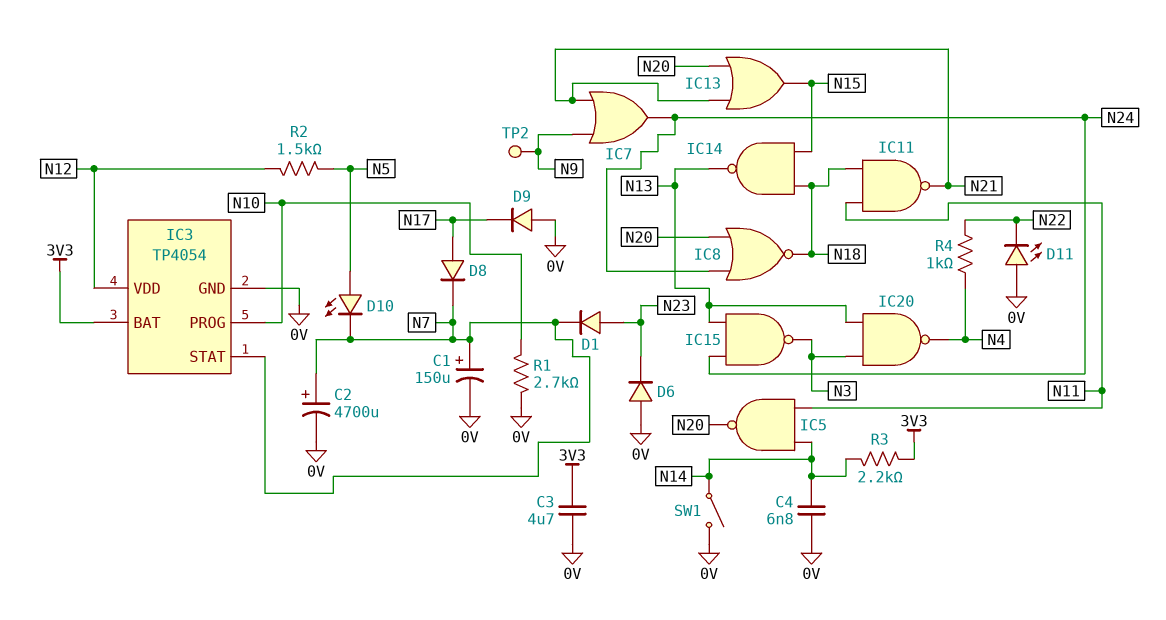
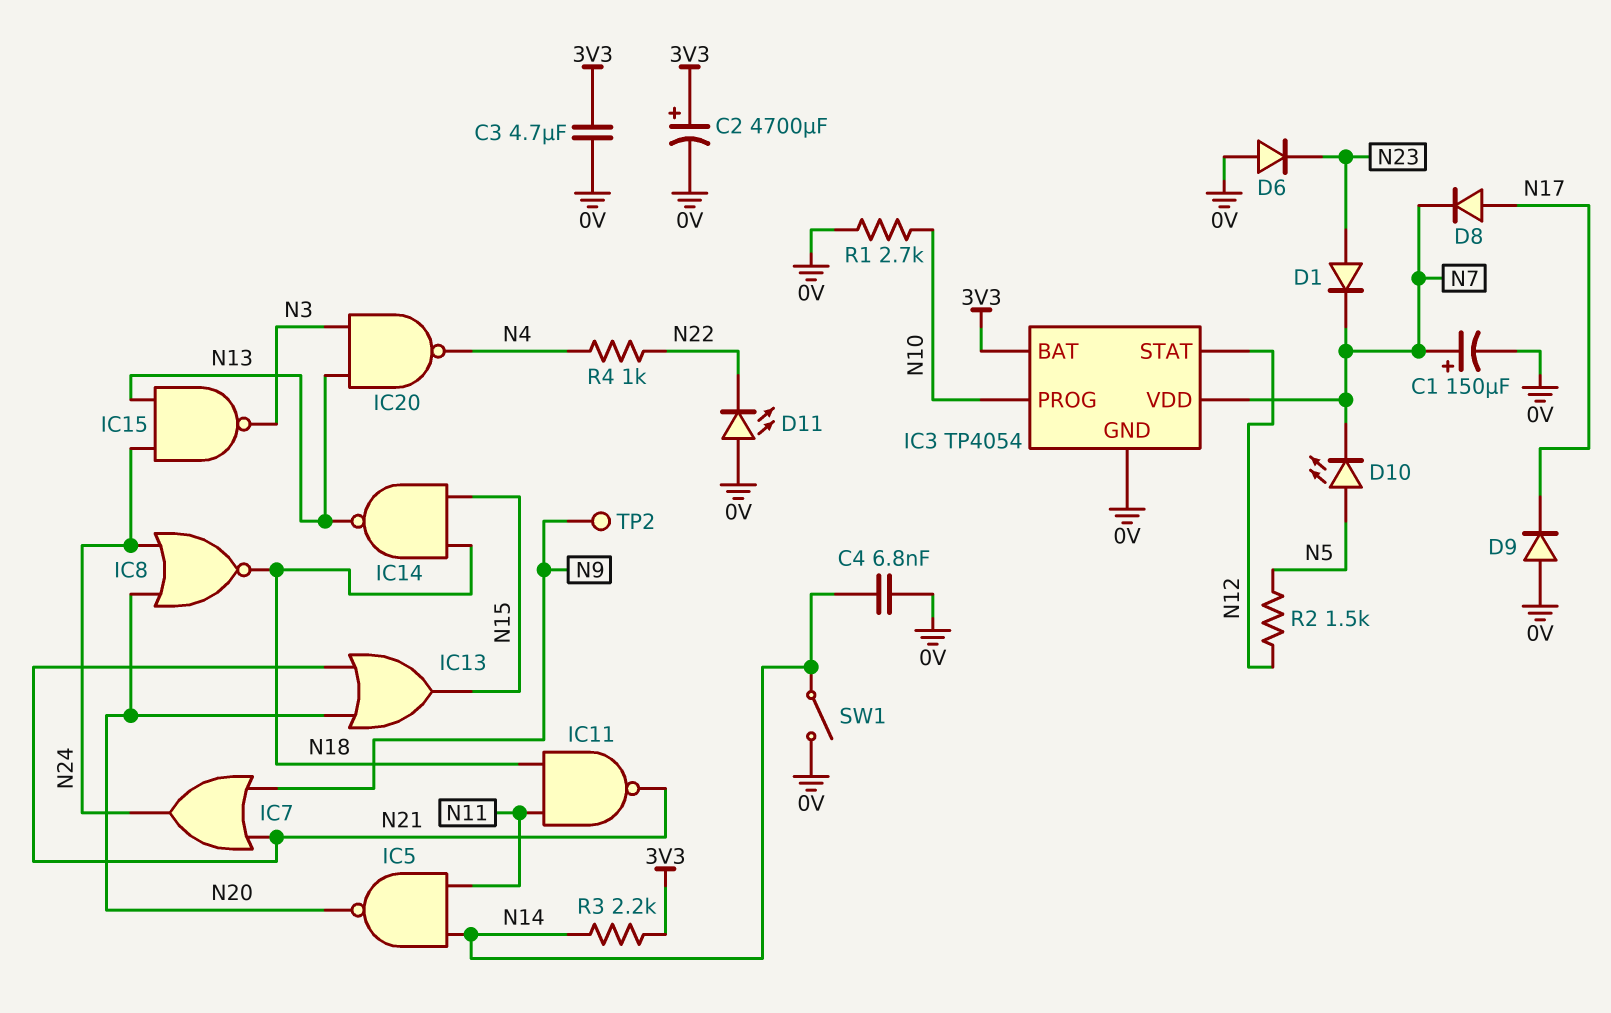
C2: 4700uF (plus N7, minus 0V) -> 4700uF (plus 3V3, minus 0V)
IC3 pin STAT: N7 -> N12
IC3 pin VDD: N12 -> N7

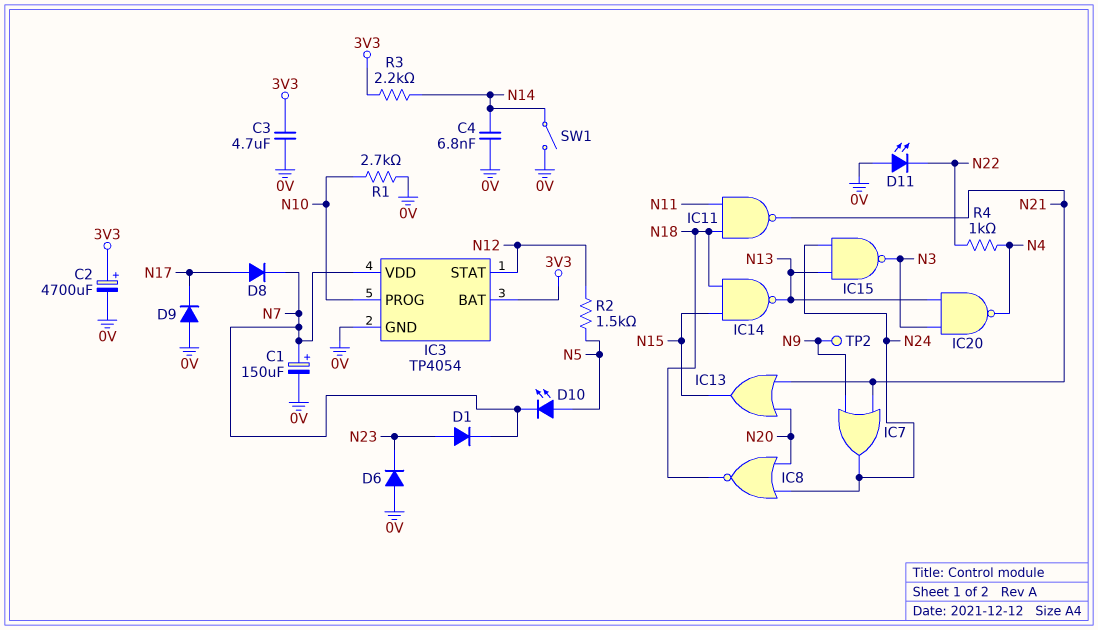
IC5: NAND (in N11, in N14, out N20) -> none

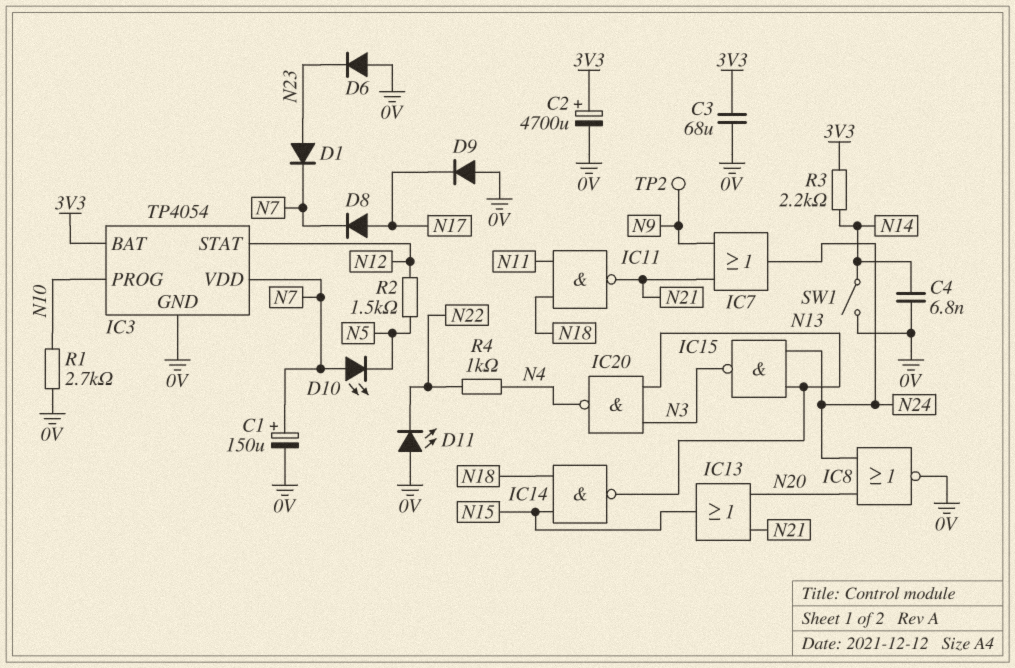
C3: 4.7uF (0V, 3V3) -> 68uF (0V, 3V3)
D10: LED (A N5, K N7) -> LED (A N7, K N5)
IC8: NOR (in N20, in N24, out N18) -> NOR (in N20, in N24, out 0V)

